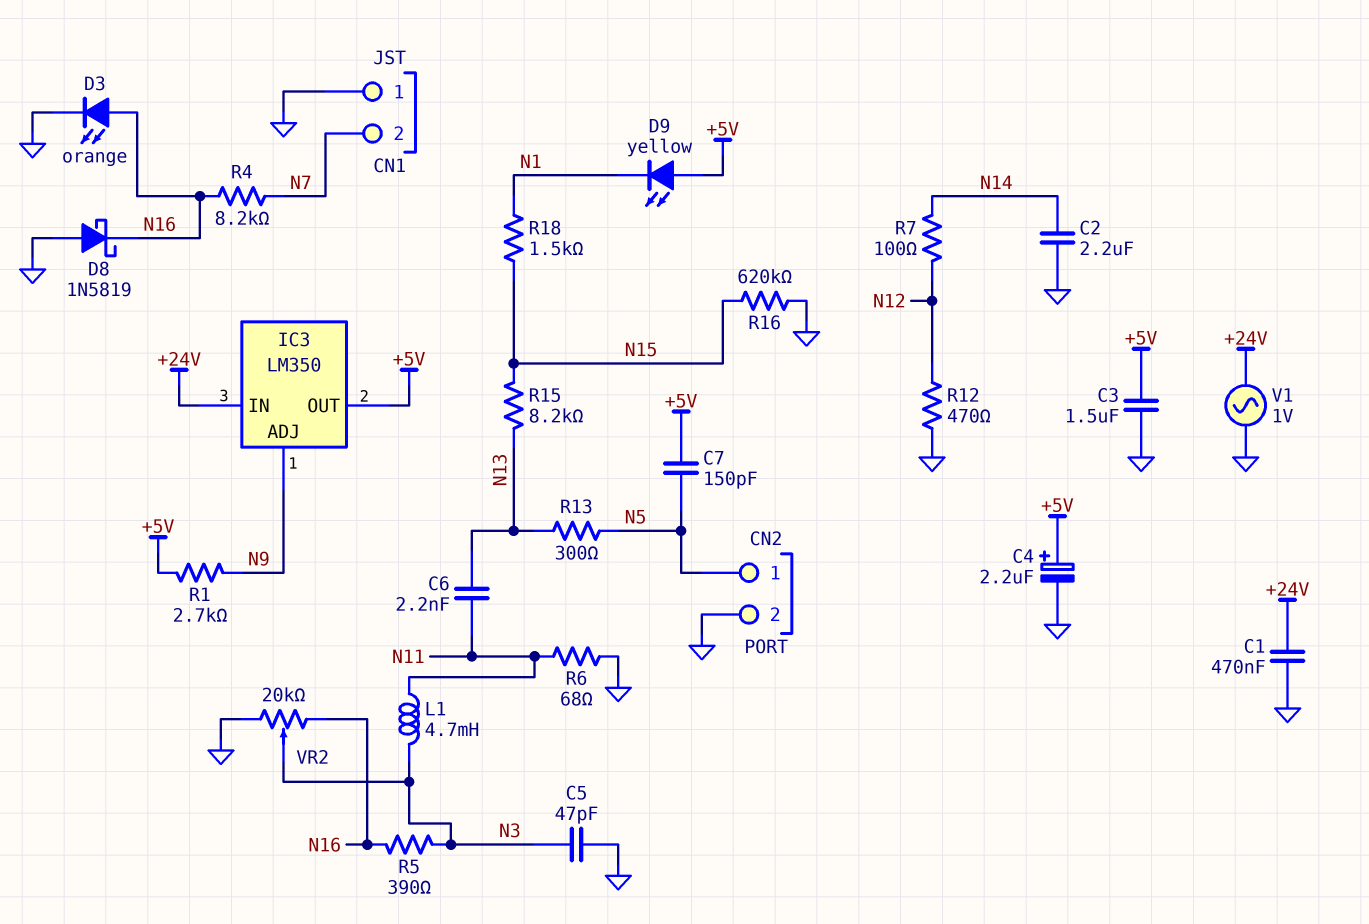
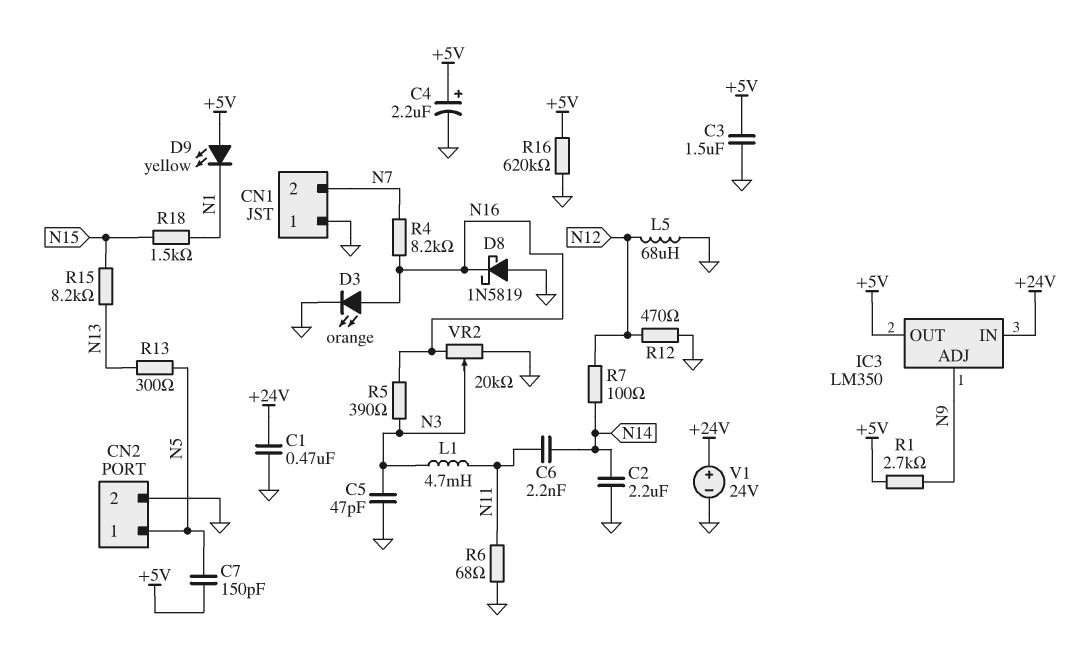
C6: 2.2nF (N11, N13) -> 2.2nF (N11, N14)
L5: none -> 68uH (GND, N12)
R16: 620k (GND, N15) -> 620k (+5V, GND)
V1: AC 1V (+24V, GND) -> 24V (plus +24V, minus GND)

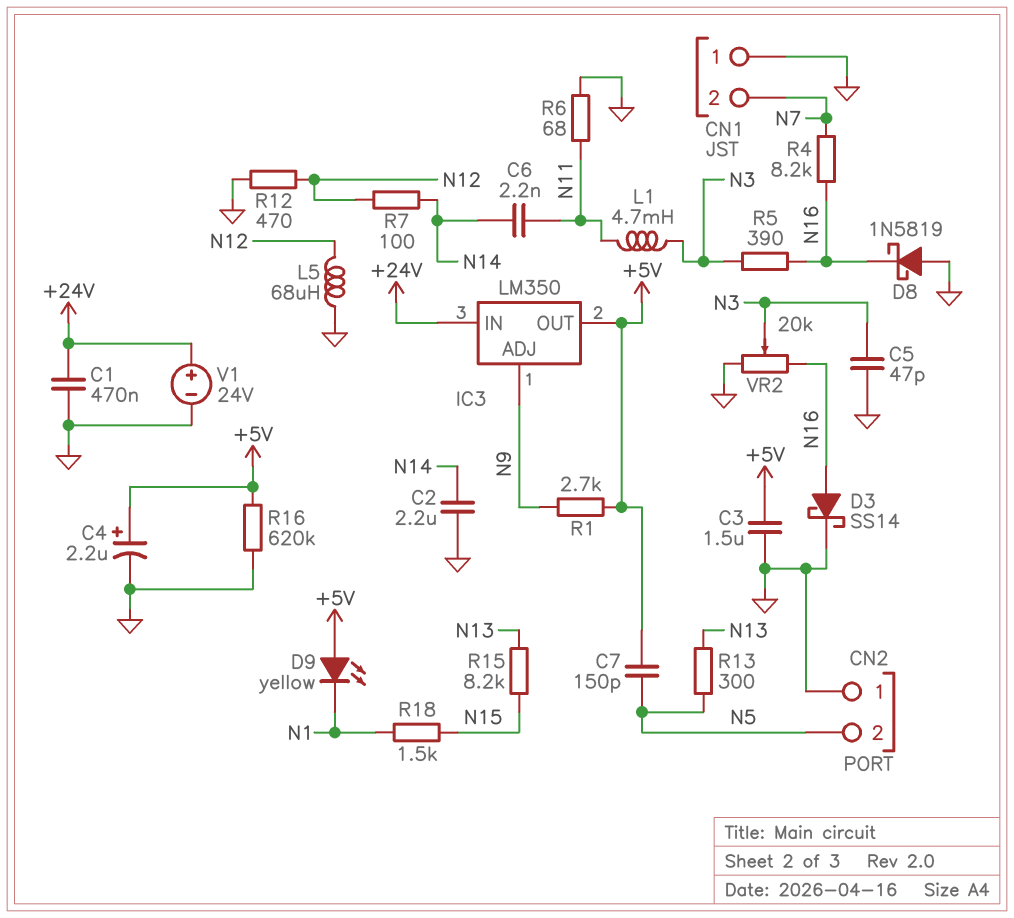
CN2 pin 1: N5 -> GND
CN2 pin 2: GND -> N5
D3: LED orange (A N16, K GND) -> schottky SS14 (A N16, K GND)

